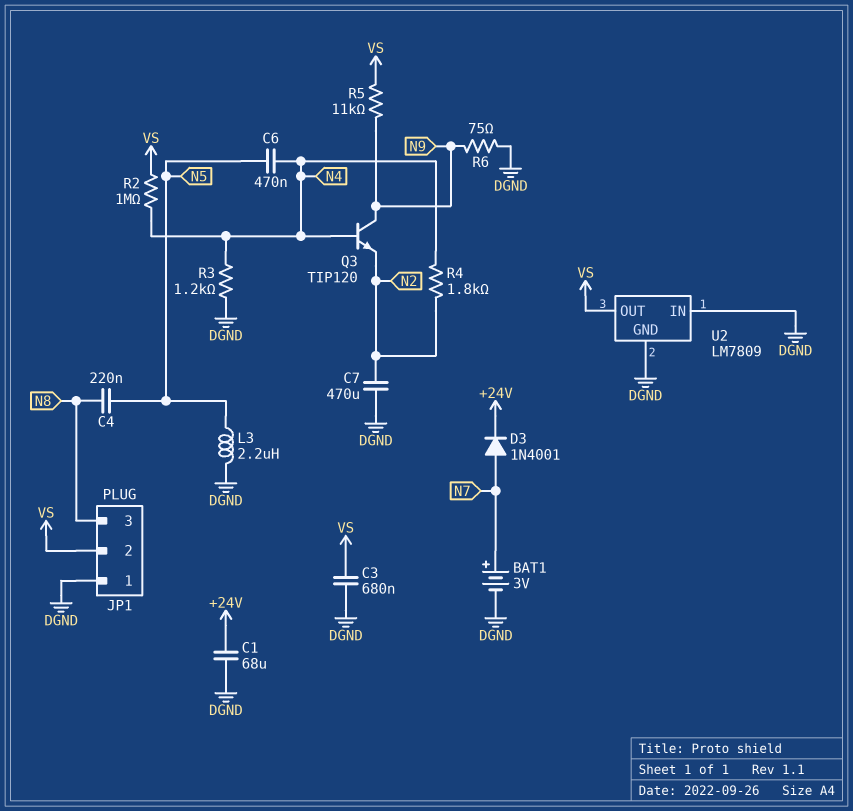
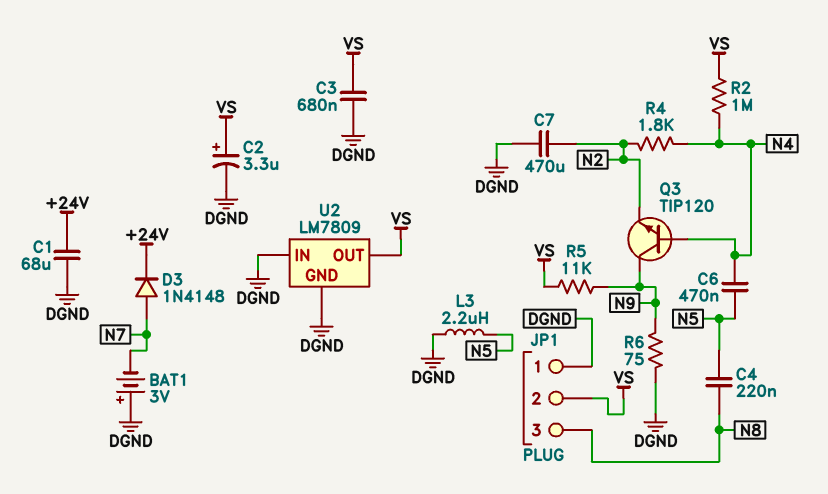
BAT1: 3V (plus N7, minus DGND) -> 3V (plus DGND, minus N7)
C2: none -> 3.3uF (plus VS, minus DGND)
D3: diode 1N4001 (A N7, K +24V) -> diode 1N4148 (A N7, K +24V)
R3: 1.2k (DGND, N4) -> none

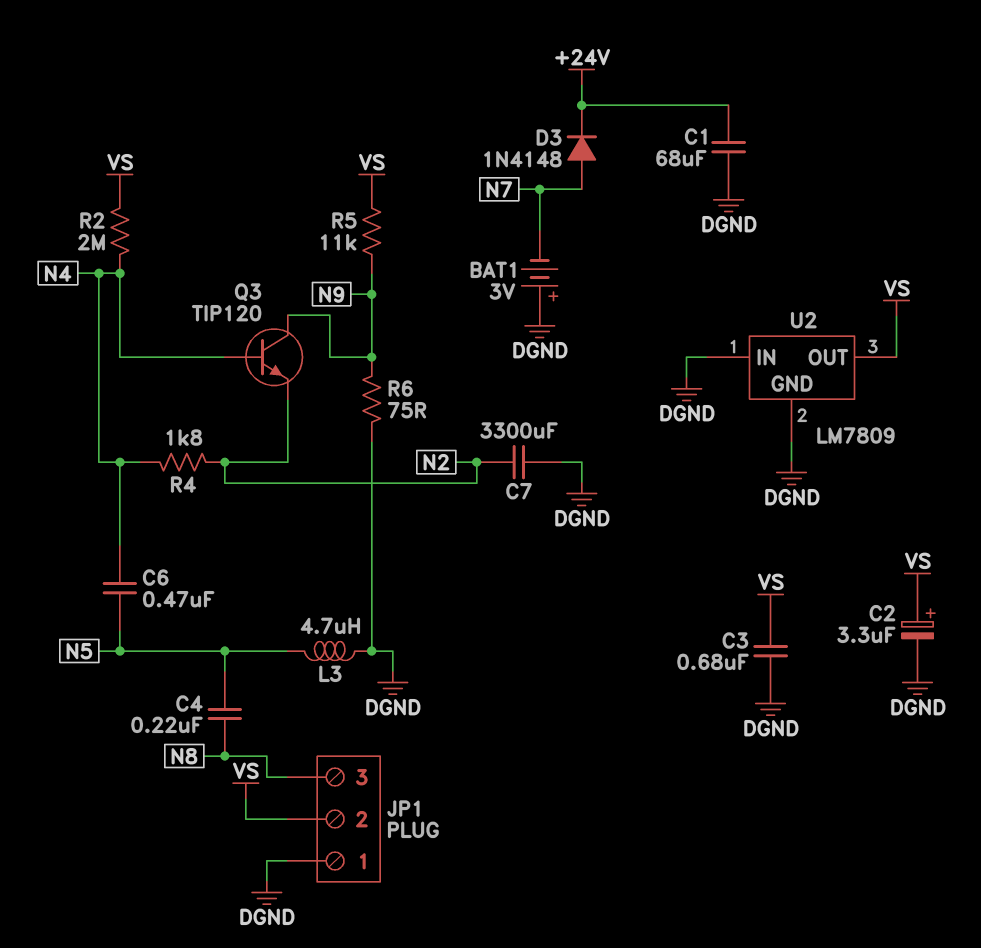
C7: 470uF (DGND, N2) -> 3300uF (DGND, N2)
L3: 2.2uH (DGND, N5) -> 4.7uH (DGND, N5)
R2: 1M (N4, VS) -> 2M (N4, VS)

